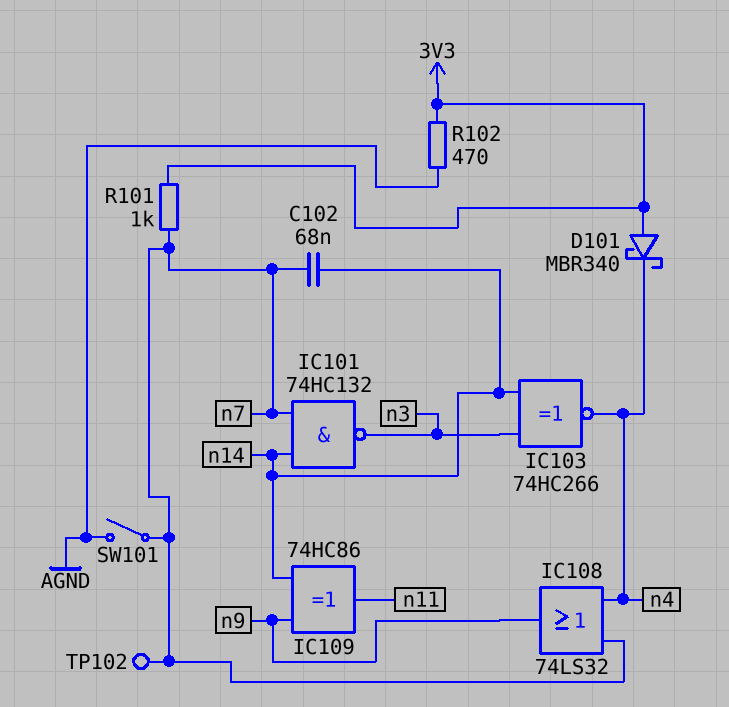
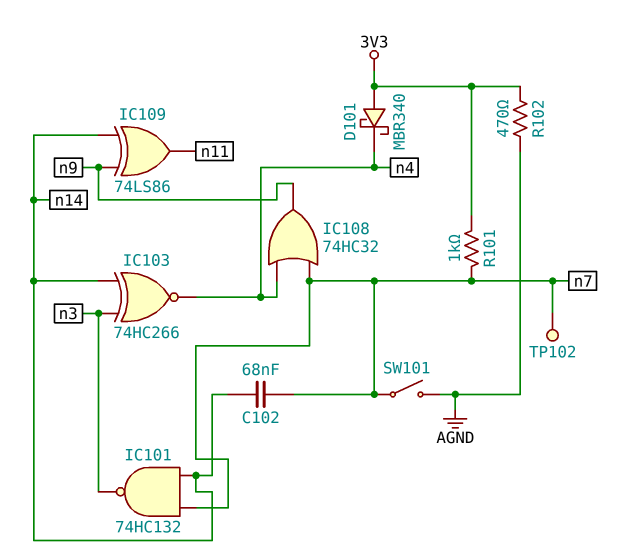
IC108: OR 74LS32 (in n4, in n7, out n9) -> OR 74HC32 (in n4, in n7, out n9)
IC109: XOR 74HC86 (in n9, in n14, out n11) -> XOR 74LS86 (in n9, in n14, out n11)

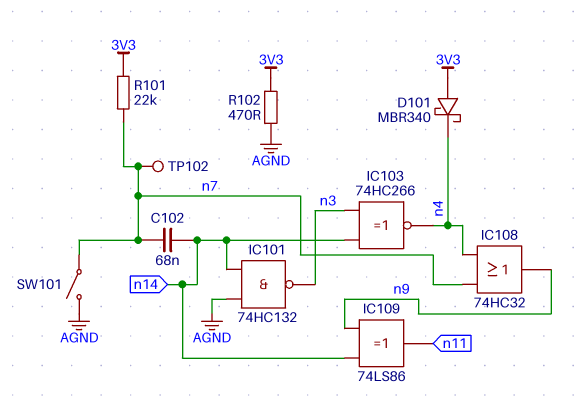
IC101: NAND 74HC132 (in n7, in n14, out n3) -> NAND 74HC132 (in AGND, in n14, out n3)
R101: 1k (3V3, n7) -> 22k (3V3, n7)

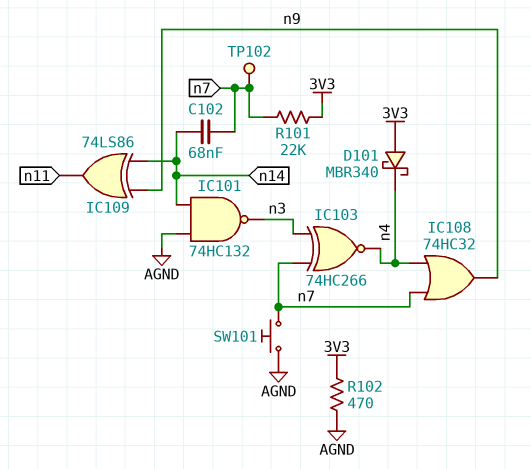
IC103: XNOR 74HC266 (in n3, in n14, out n4) -> XNOR 74HC266 (in n3, in n7, out n4)
SW101: switch (AGND, n7) -> button (AGND, n7)

